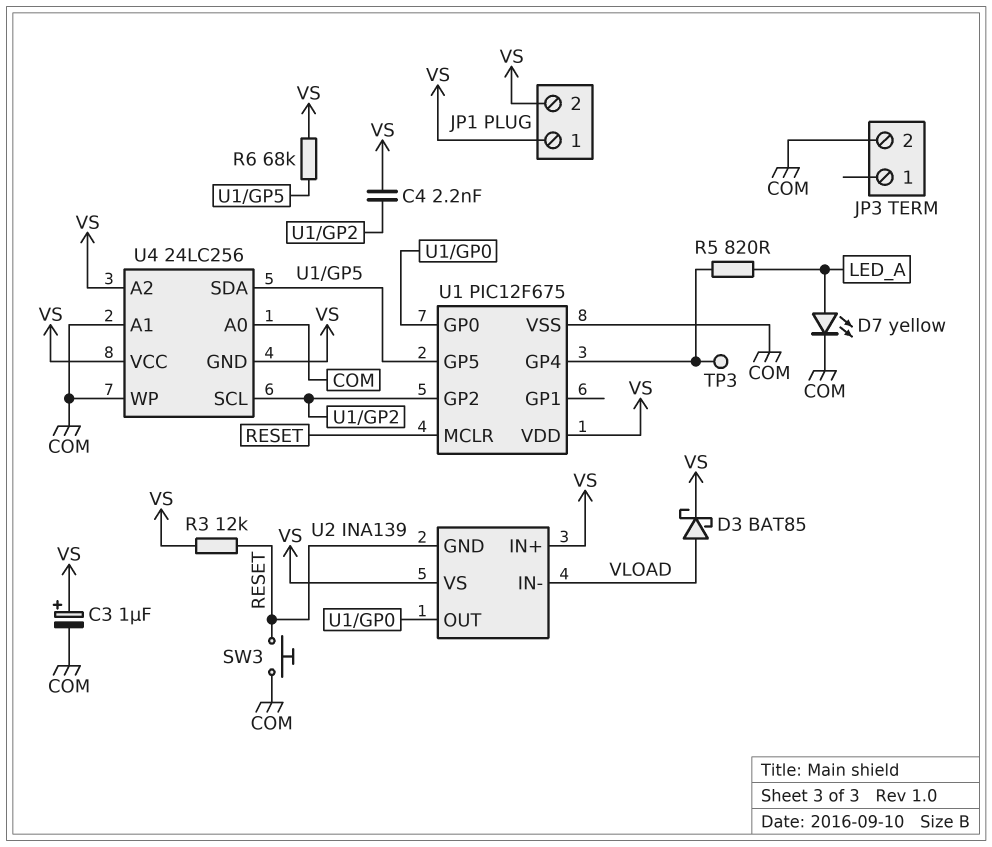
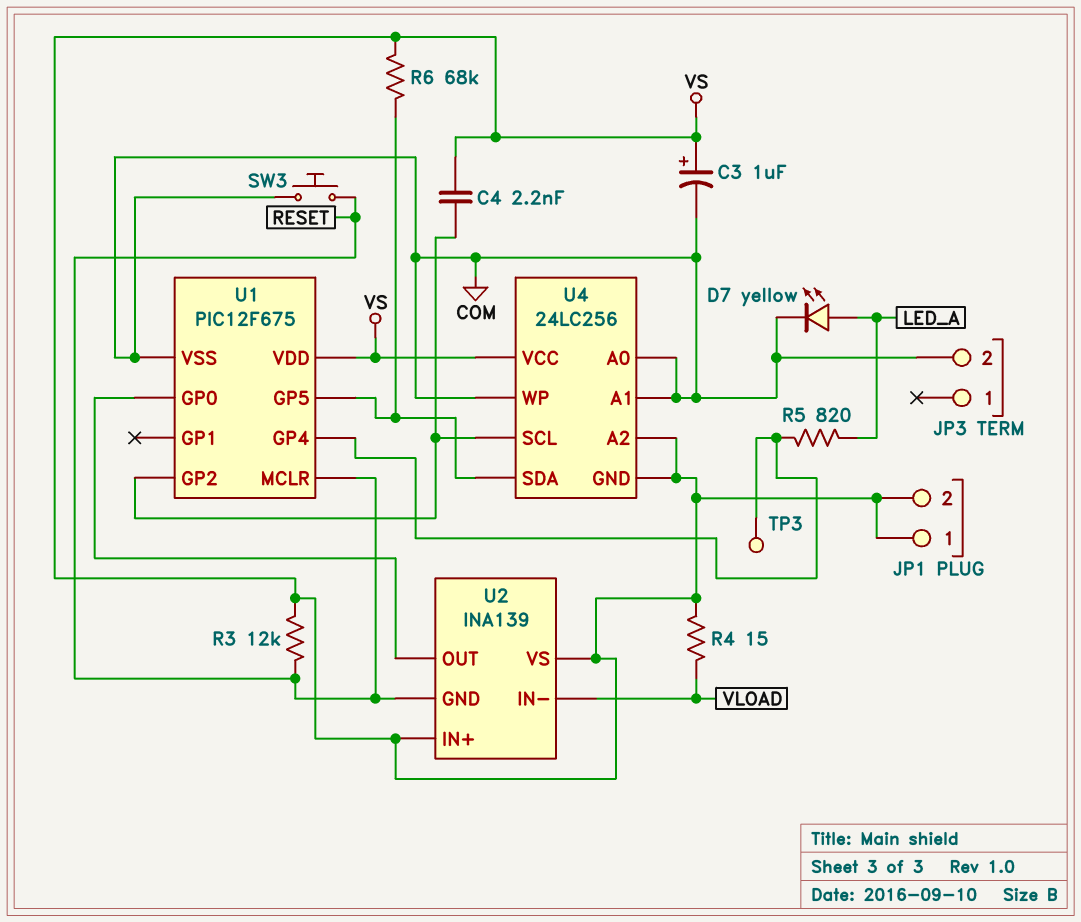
D3: schottky BAT85 (A VLOAD, K VS) -> none
R4: none -> 15 (VLOAD, VS)

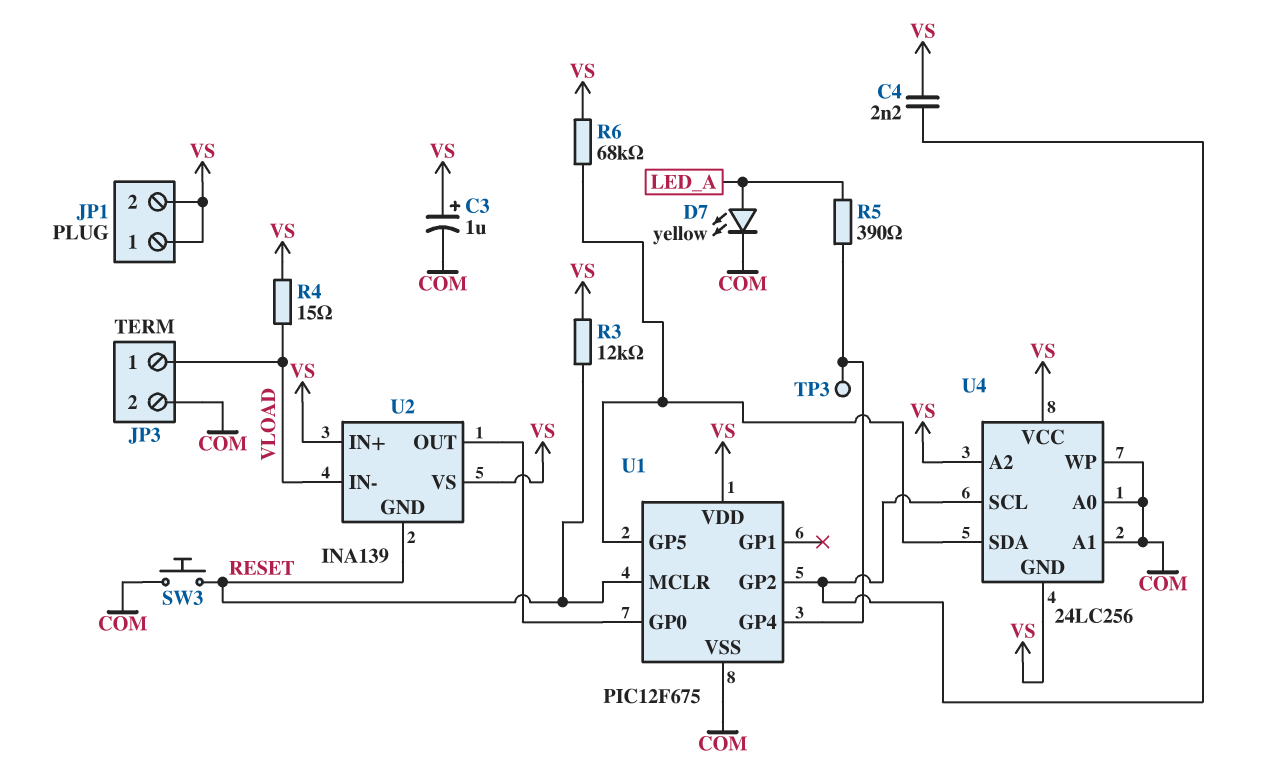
JP3 pin 1: none -> VLOAD
R5: 820 (LED_A, U1/GP4) -> 390 (LED_A, U1/GP4)

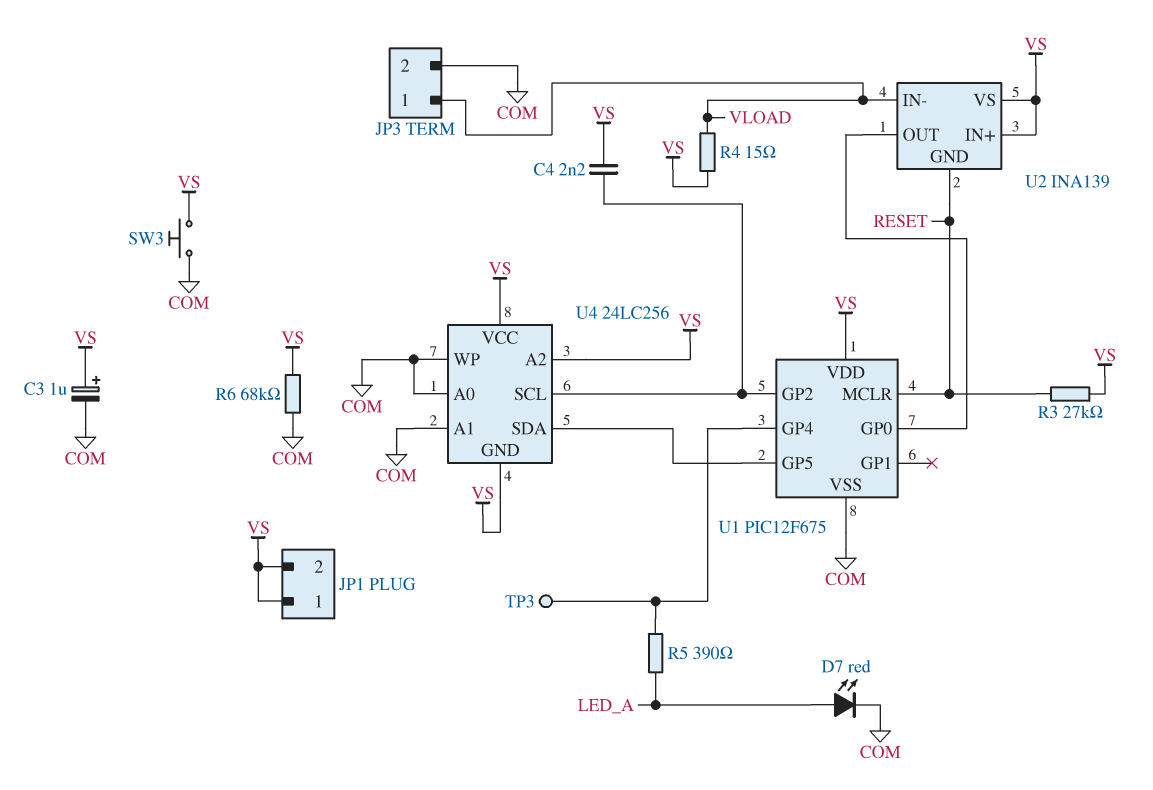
D7: LED yellow (A LED_A, K COM) -> LED red (A LED_A, K COM)
R3: 12k (RESET, VS) -> 27k (RESET, VS)
R6: 68k (U1/GP5, VS) -> 68k (COM, VS)
SW3: button (COM, RESET) -> button (COM, VS)

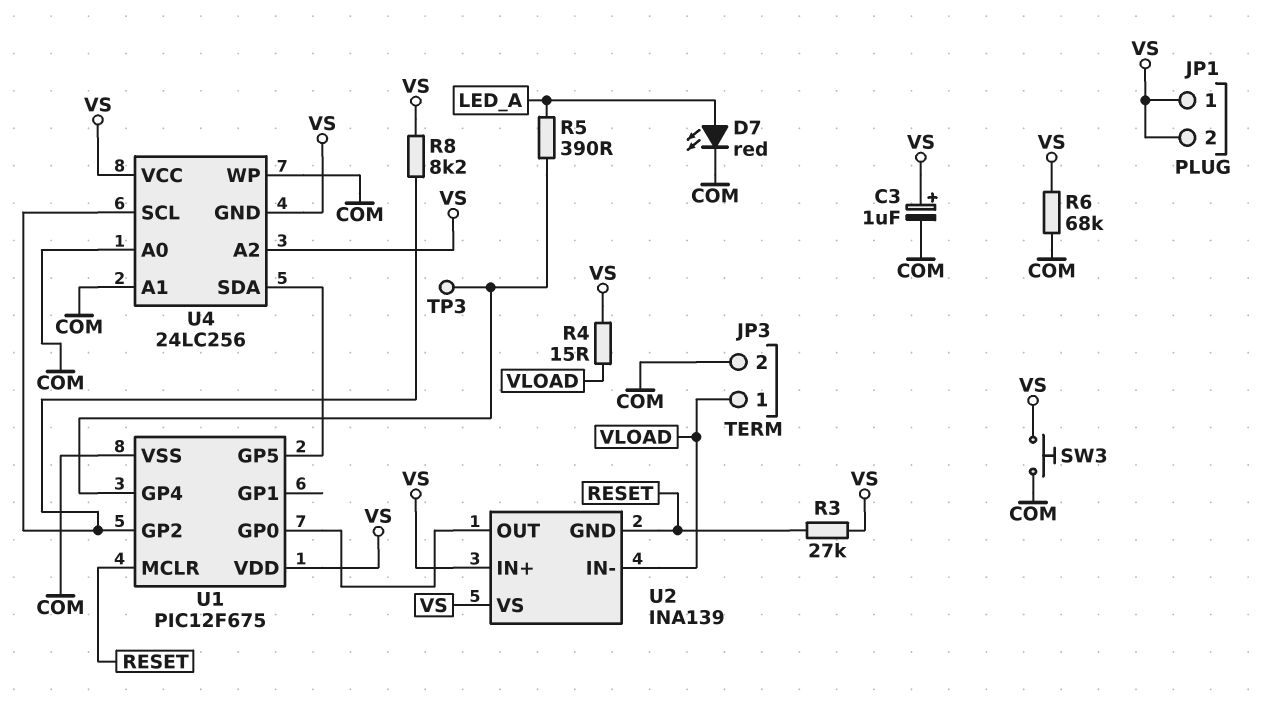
C4: 2.2nF (U1/GP2, VS) -> none
R8: none -> 8.2k (U1/GP2, VS)

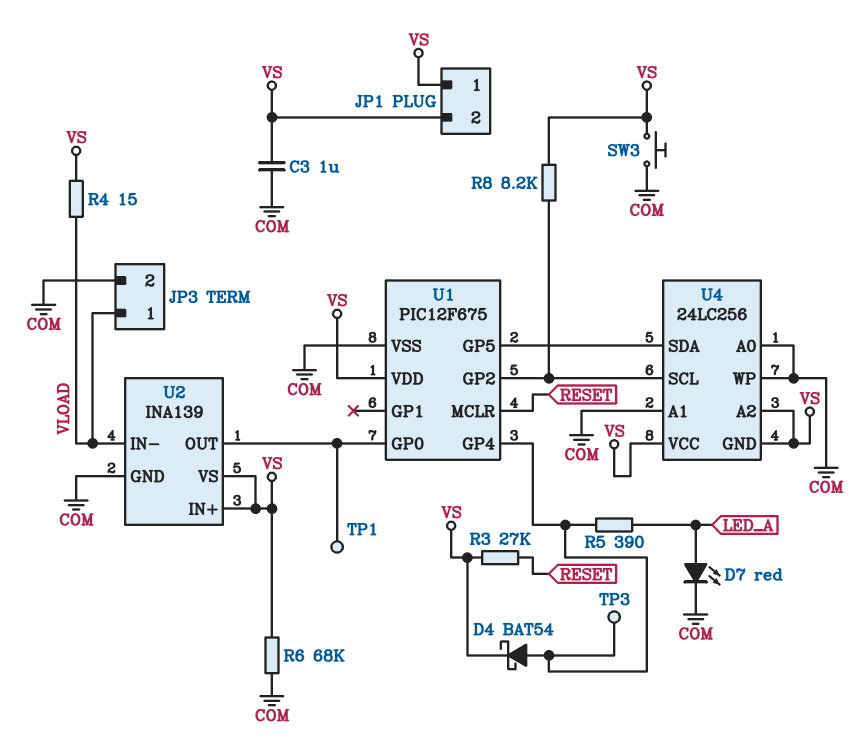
C3: 1uF (plus VS, minus COM) -> 1uF (COM, VS)
D4: none -> schottky BAT54 (A U1/GP4, K VS)
TP1: none -> test point (U1/GP0)
U2 pin GND: RESET -> COM

